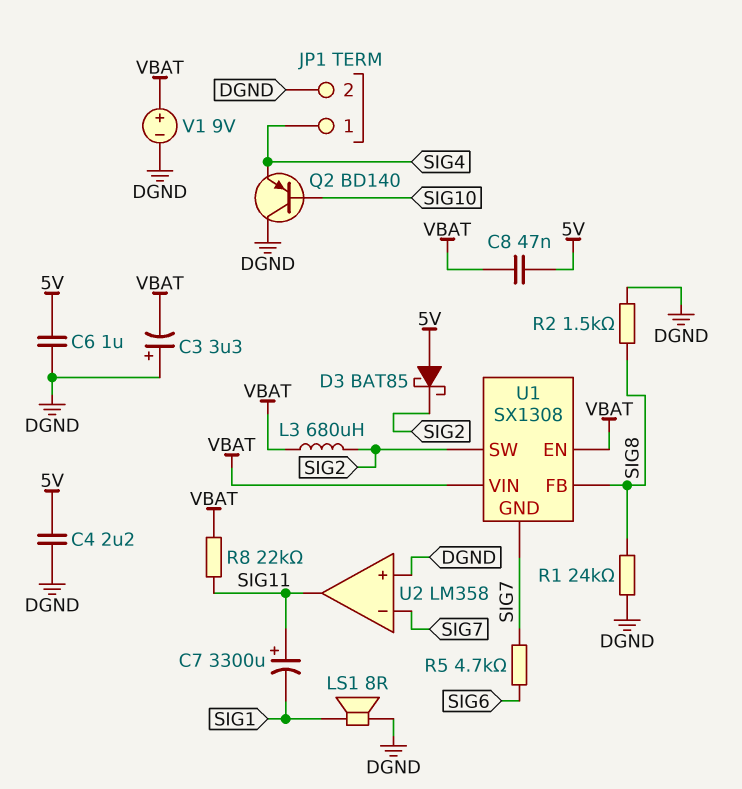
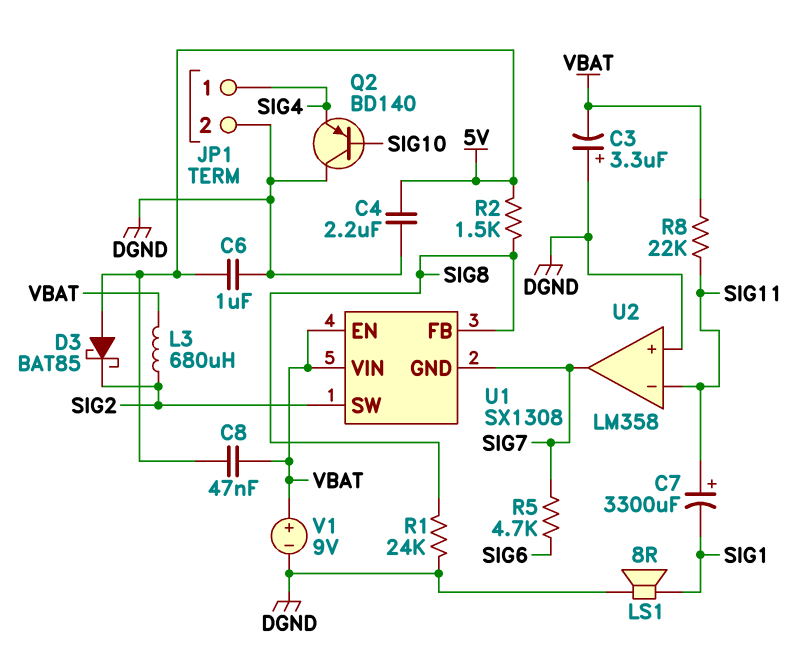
R2: 1.5k (DGND, SIG8) -> 1.5k (5V, SIG8)
U2 pin in-: SIG7 -> SIG11
U2 pin out: SIG11 -> SIG7

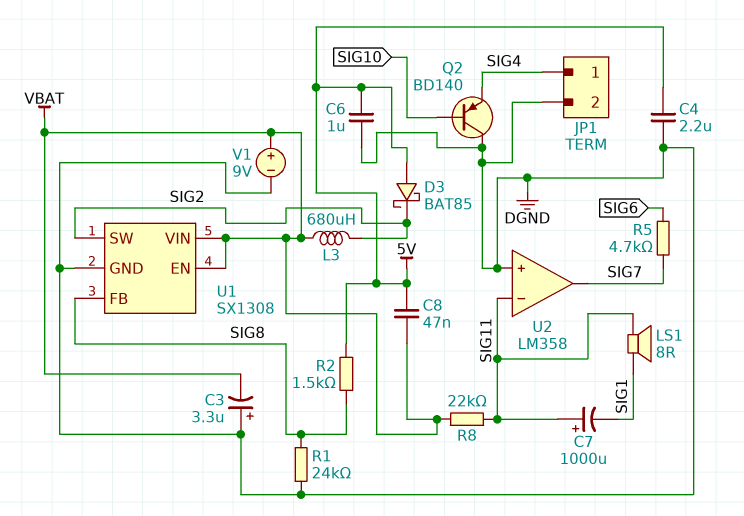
C7: 3300uF (plus SIG11, minus SIG1) -> 1000uF (plus SIG11, minus SIG1)
LS1: speaker 8R (DGND, SIG1) -> speaker 8R (SIG1, SIG11)
U1 pin GND: SIG7 -> DGND

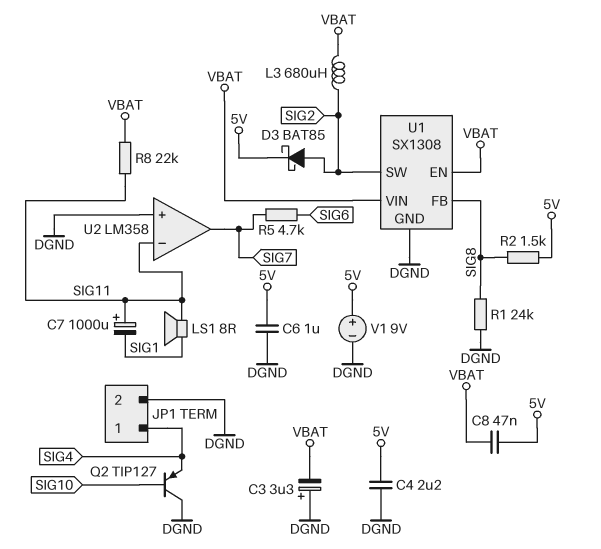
D3: schottky BAT85 (A 5V, K SIG2) -> schottky BAT85 (A SIG2, K 5V)
Q2: PNP BD140 (B SIG10, C DGND, E SIG4) -> PNP TIP127 (B SIG10, C DGND, E SIG4)
V1: 9V (plus VBAT, minus DGND) -> 9V (plus 5V, minus DGND)

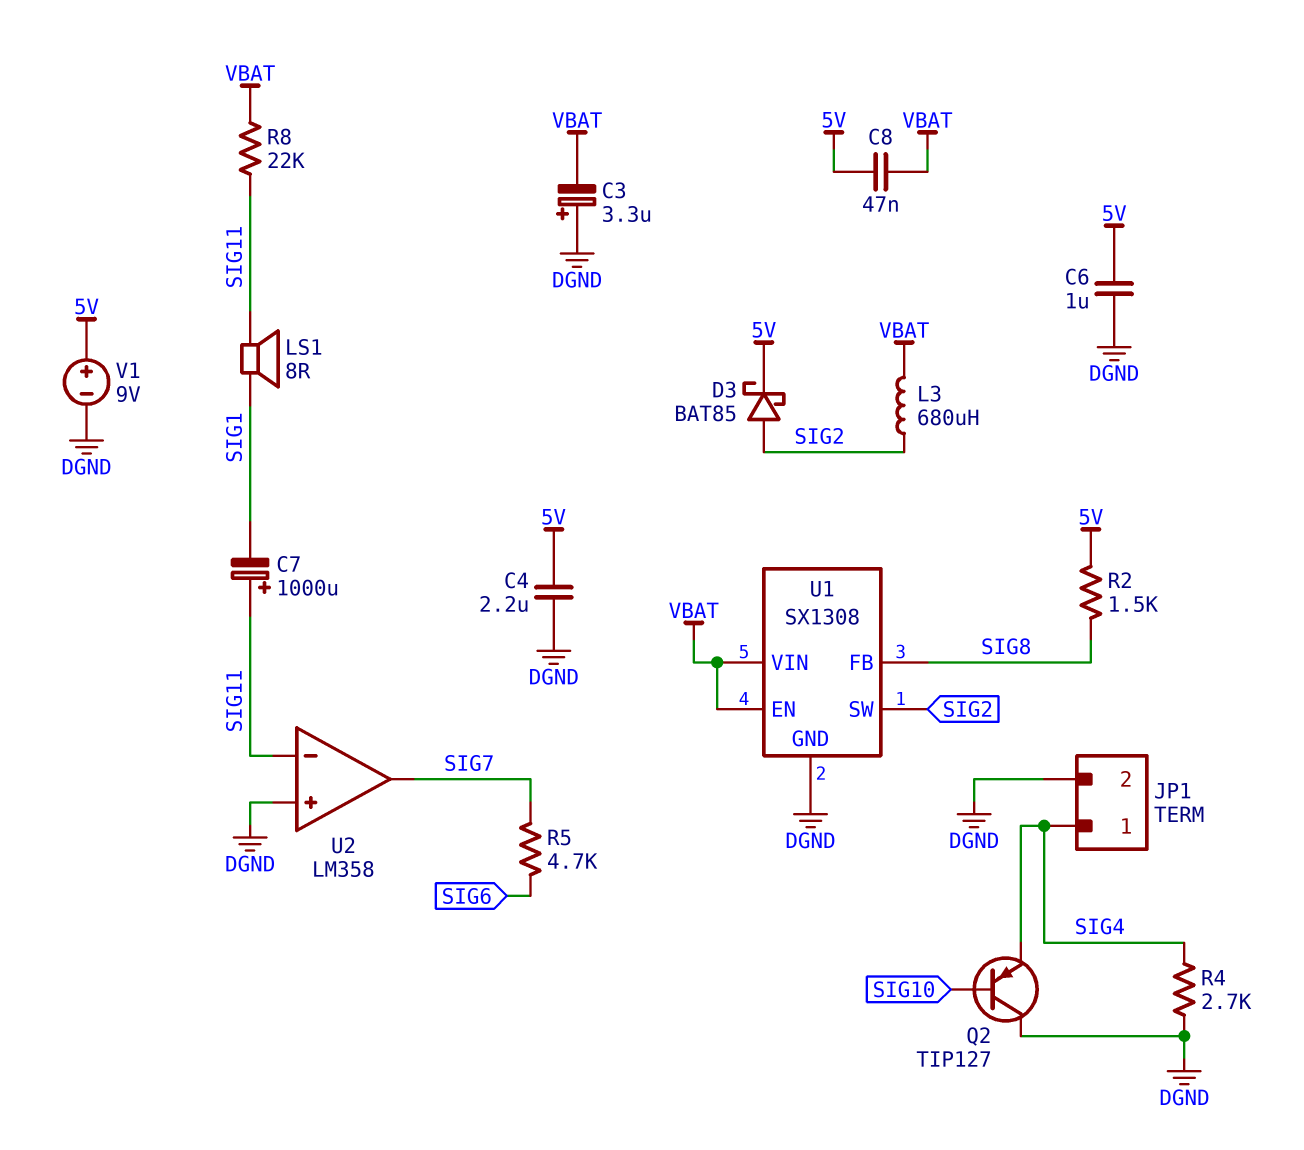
R1: 24k (DGND, SIG8) -> none
R4: none -> 2.7k (DGND, SIG4)

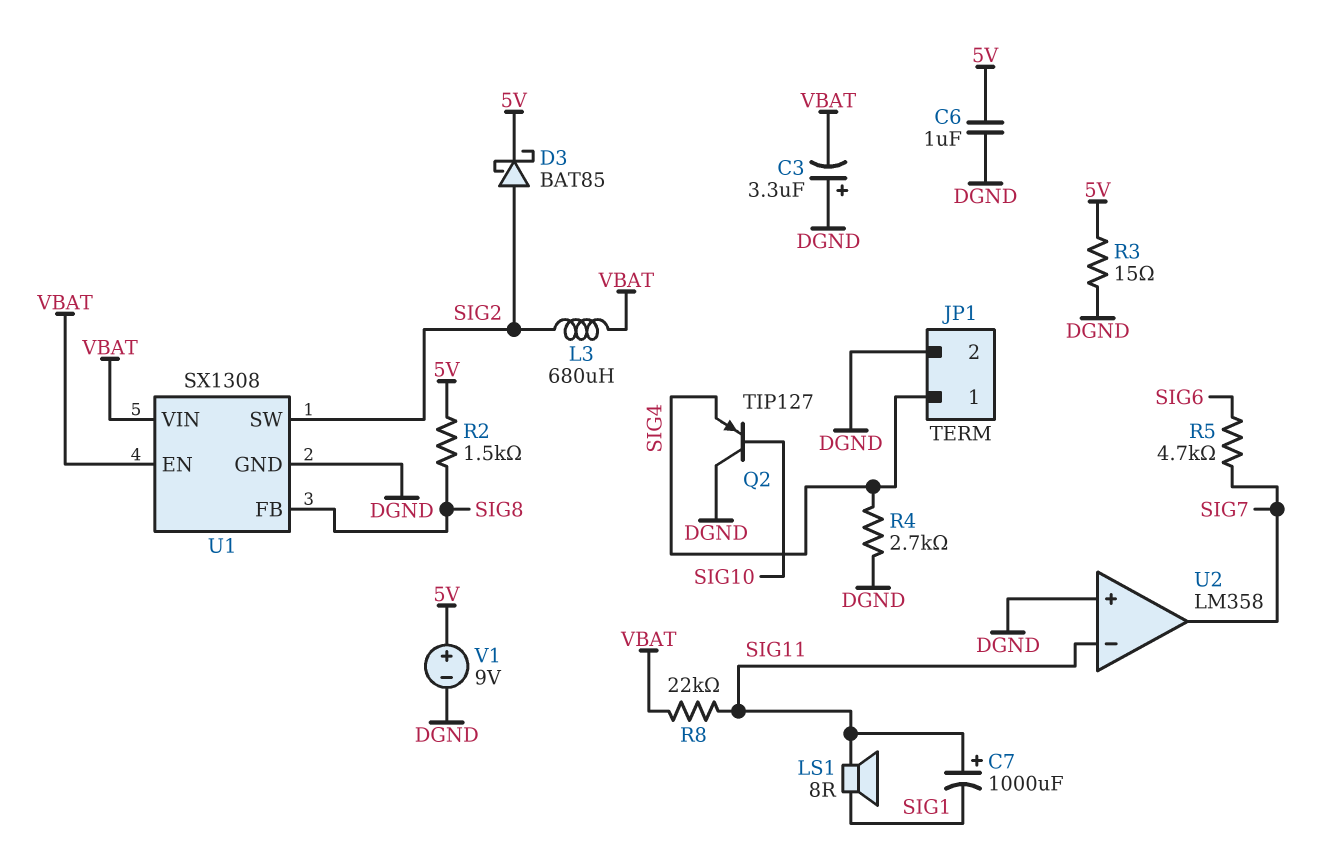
C4: 2.2uF (5V, DGND) -> none
C8: 47nF (5V, VBAT) -> none
R3: none -> 15 (5V, DGND)

